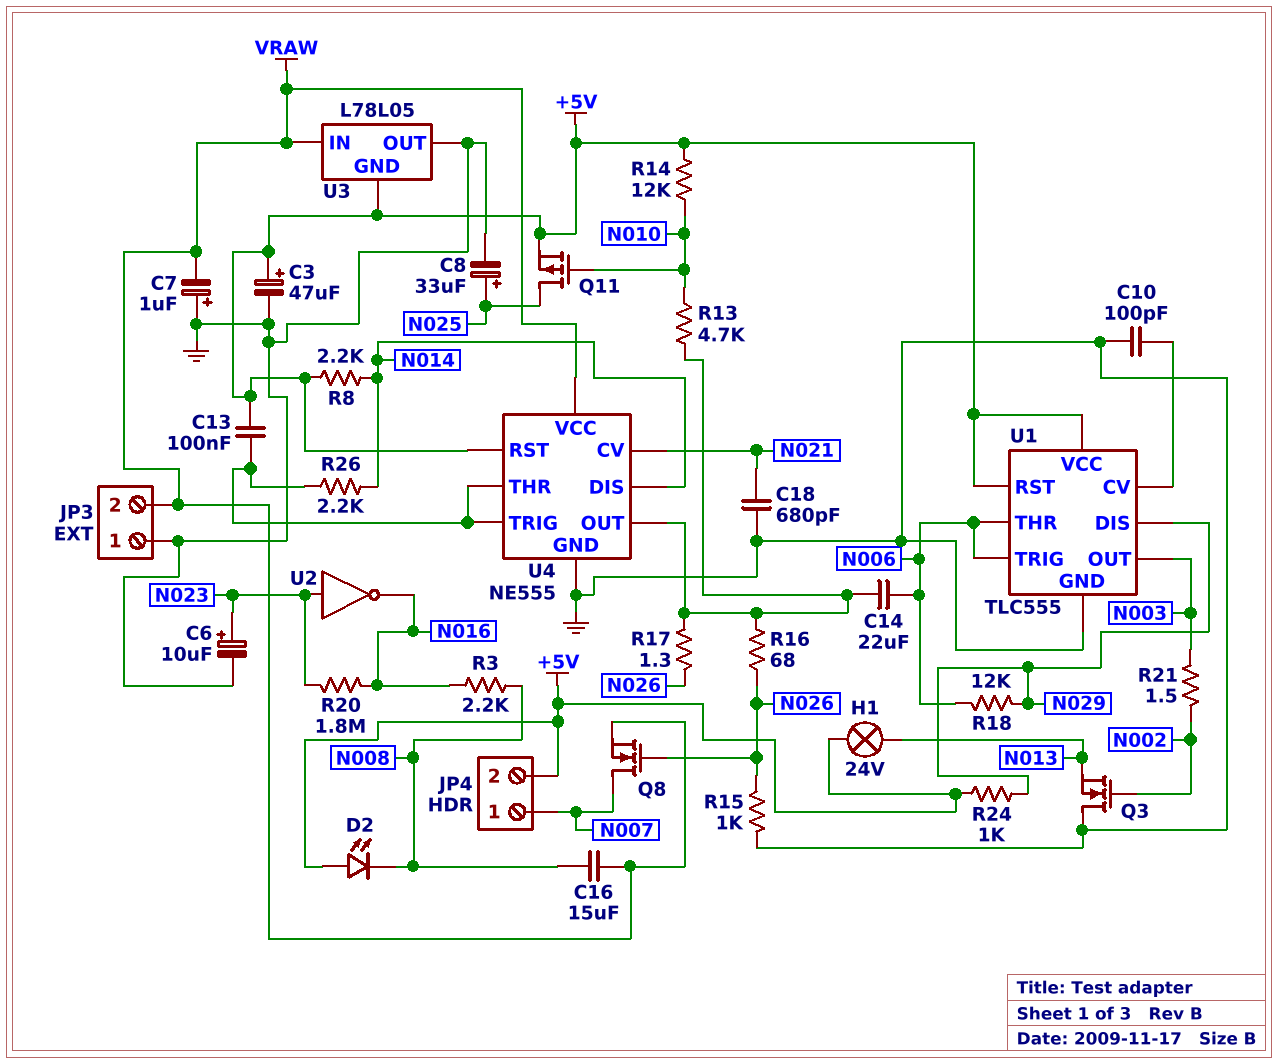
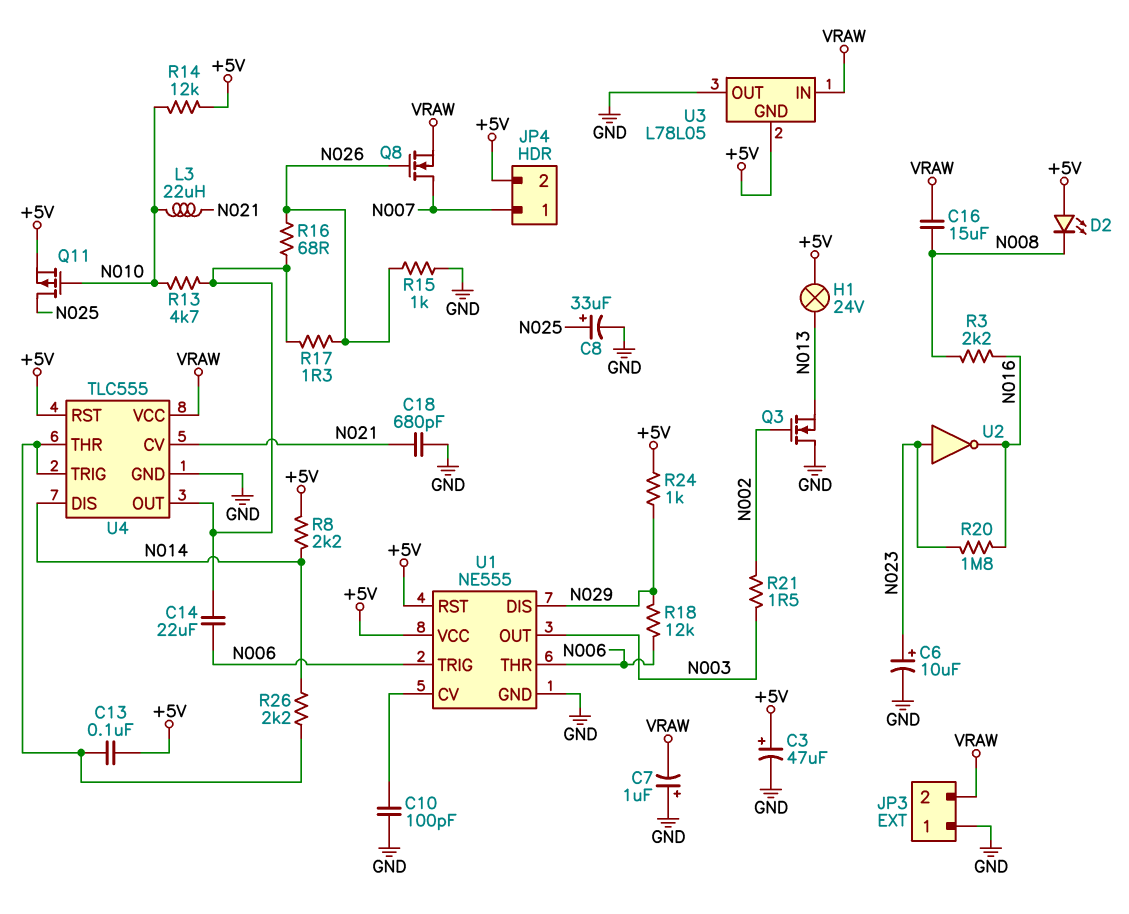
L3: none -> 22uH (N010, N021)
U1: TLC555 -> NE555
U4: NE555 -> TLC555

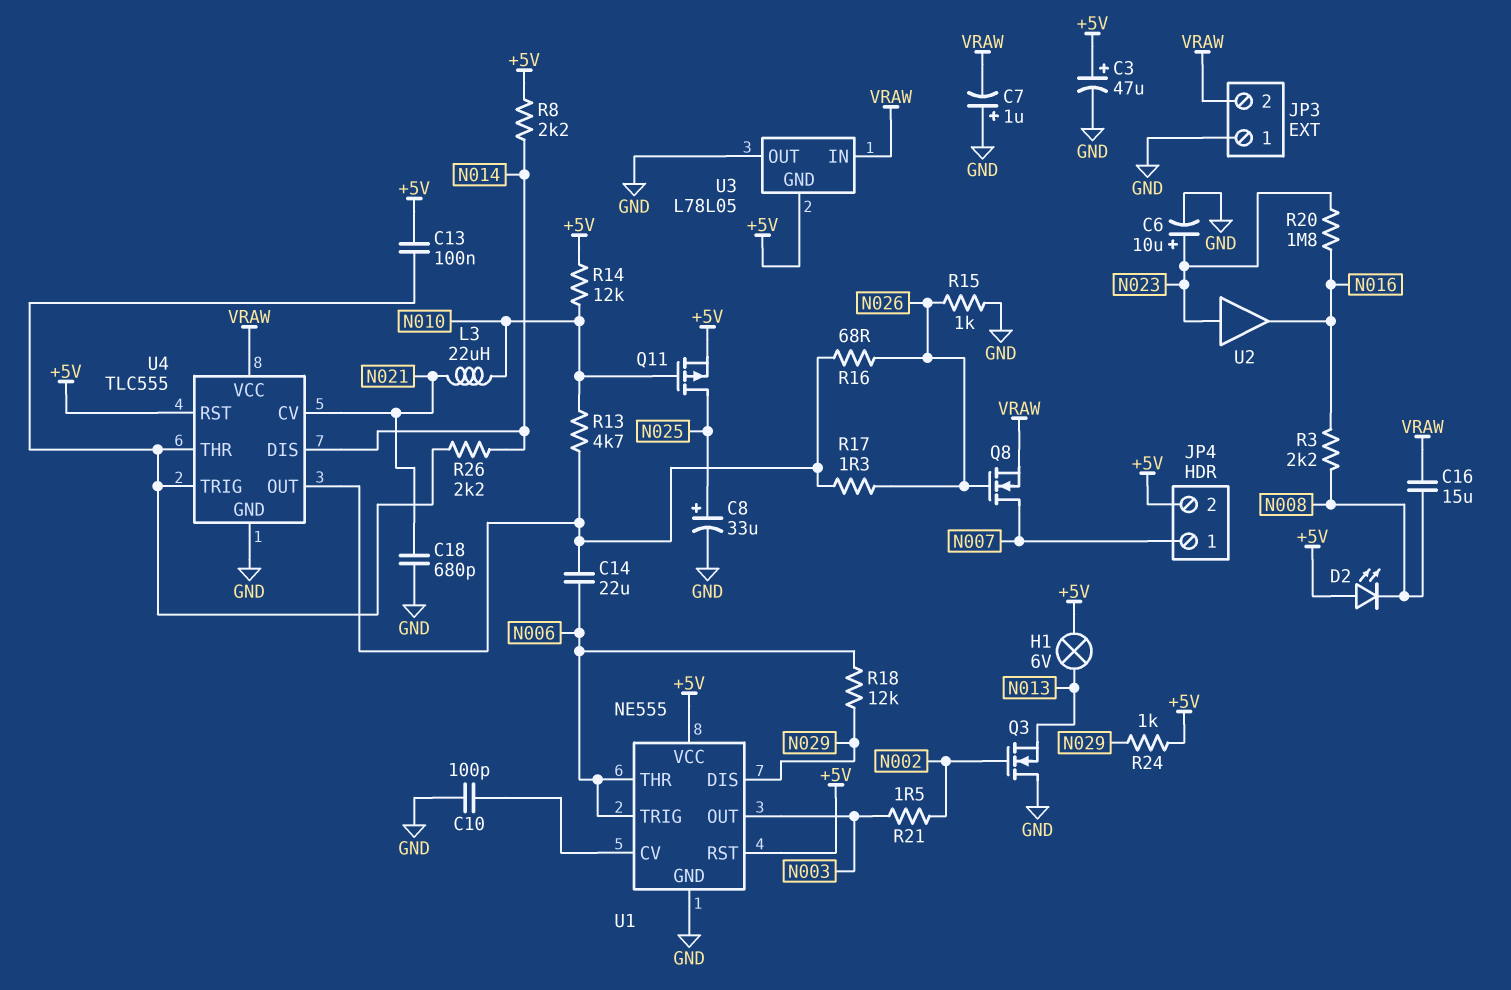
H1: lamp 24V (+5V, N013) -> lamp 6V (+5V, N013)
U2: NOT (in N023, out N016) -> buffer (in N023, out N016)

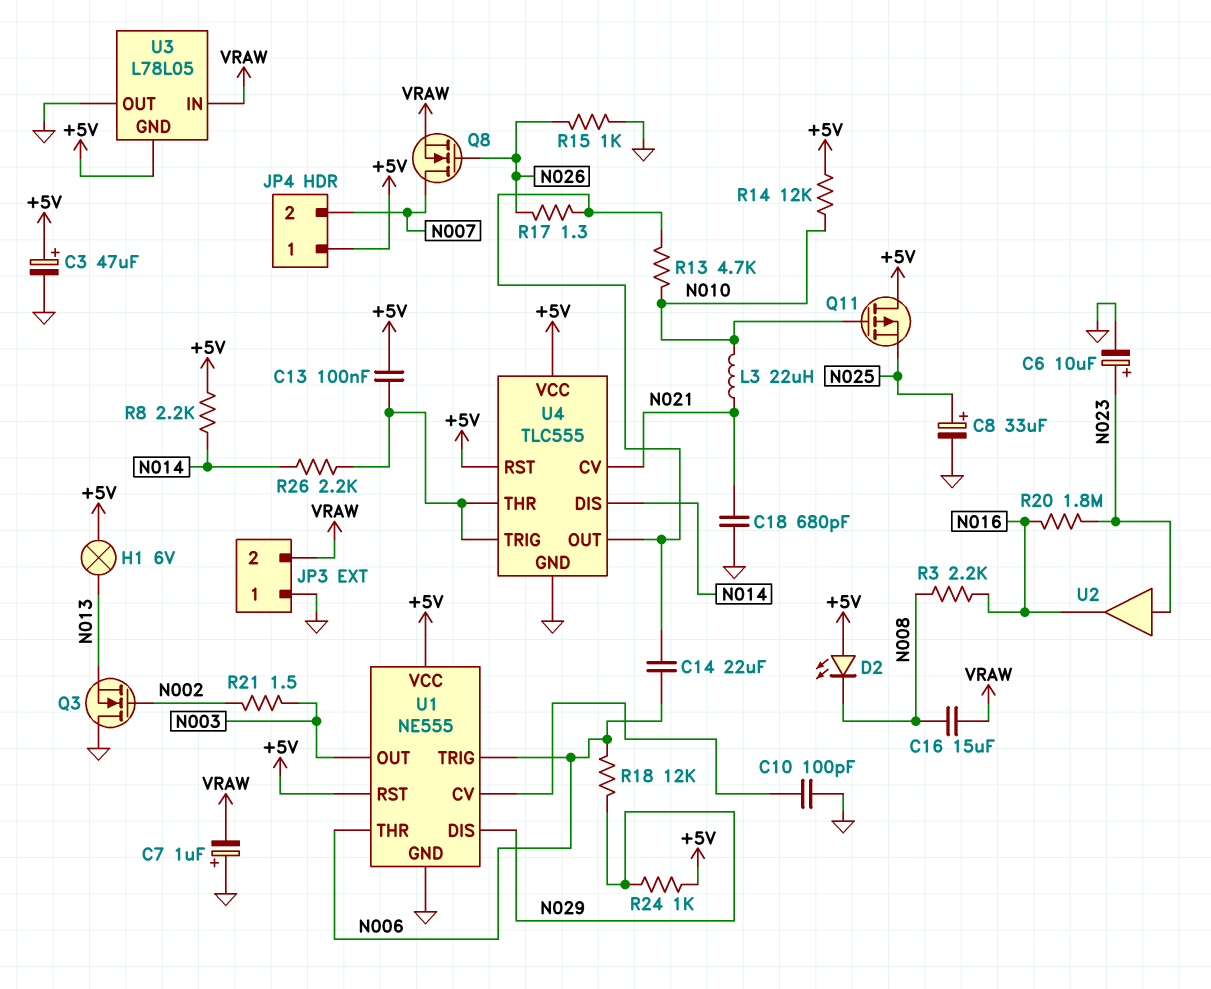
JP4 pin 1: N007 -> +5V
JP4 pin 2: +5V -> N007
Q11: PMOS (G N010, D N025, S +5V) -> PMOS (G N010, D +5V, S N025)
R16: 68 (N026, U4/OUT) -> none
U4 pin VCC: VRAW -> +5V

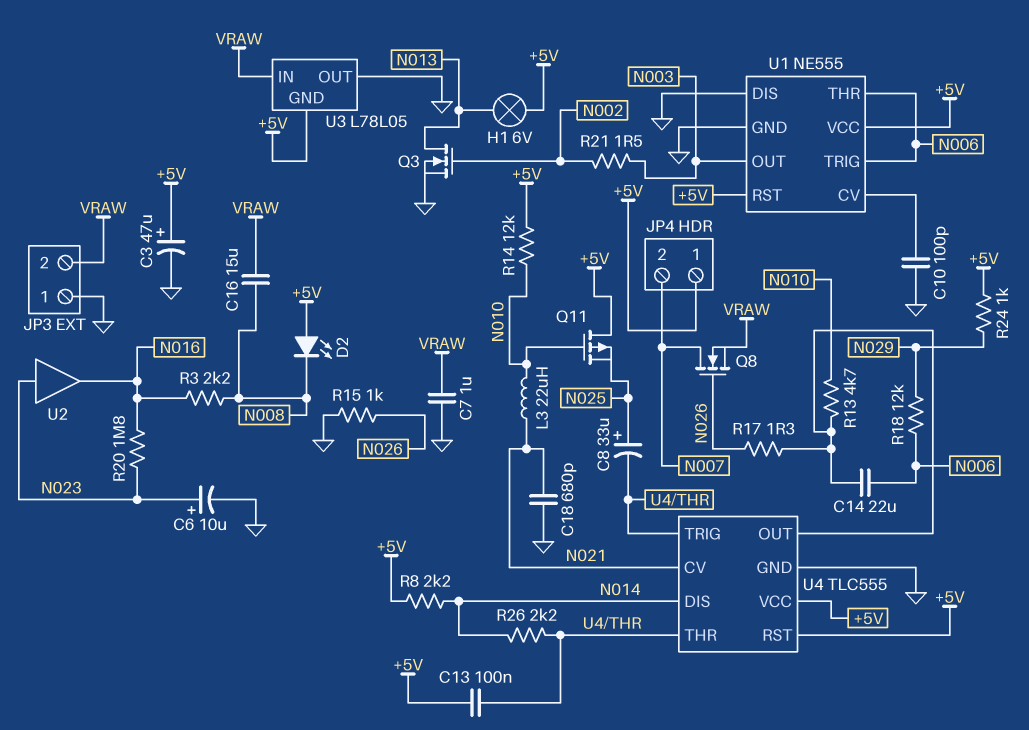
C7: 1uF (plus GND, minus VRAW) -> 1uF (GND, VRAW)
C8: 33uF (plus N025, minus GND) -> 33uF (plus N025, minus U4/THR)
Q3: NMOS (G N002, D GND, S N013) -> NMOS (G N002, D N013, S GND)
U1 pin DIS: N029 -> GND

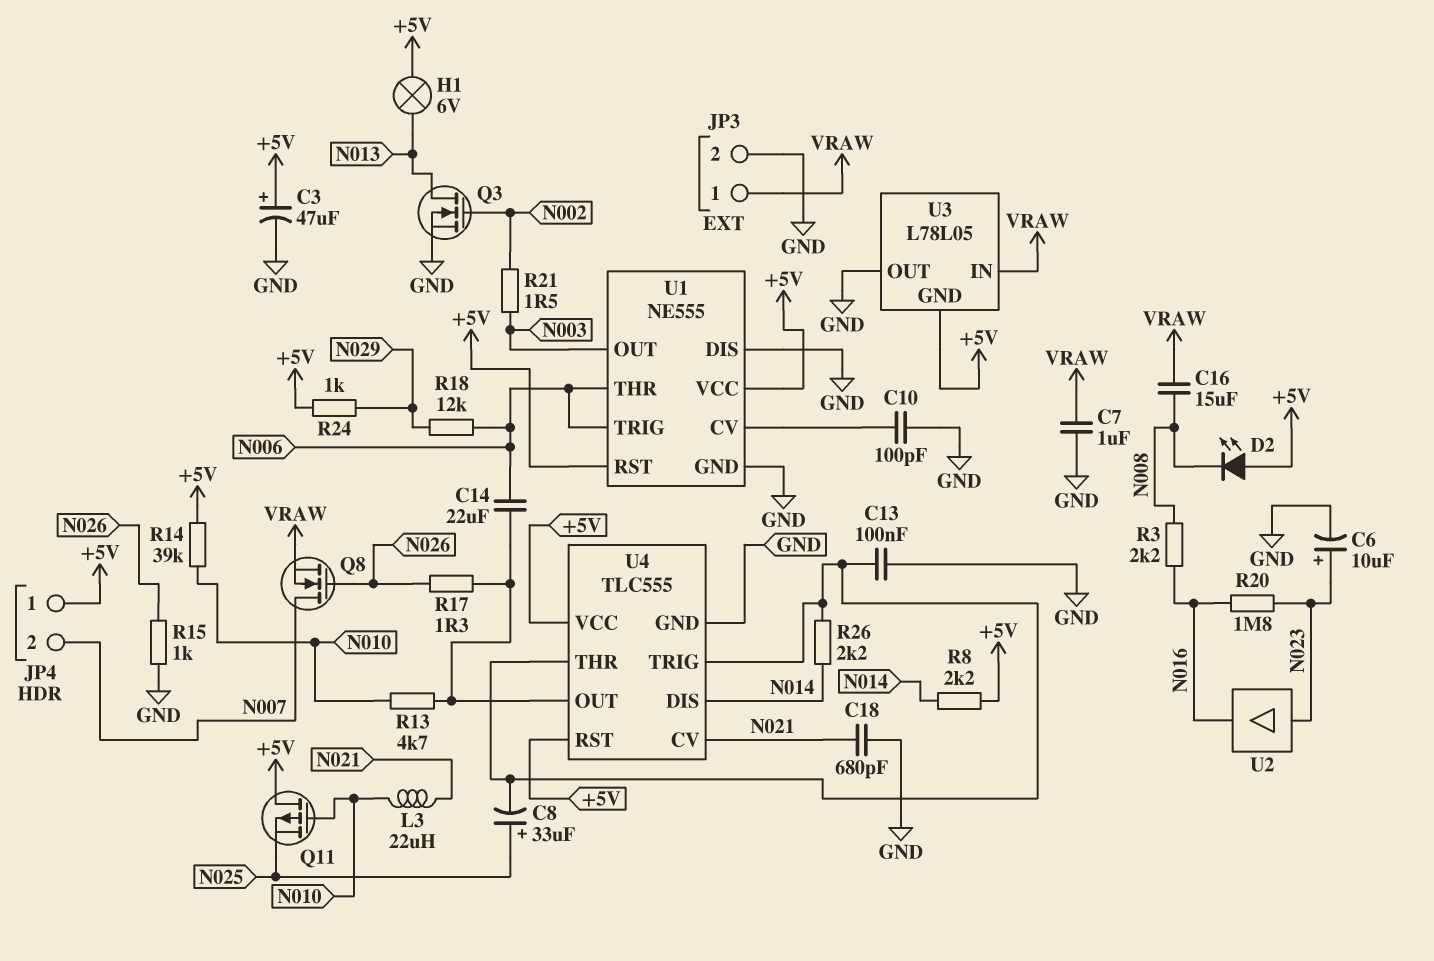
C13: 100nF (+5V, U4/THR) -> 100nF (GND, U4/THR)
JP3 pin 1: GND -> VRAW
JP3 pin 2: VRAW -> GND
R14: 12k (+5V, N010) -> 39k (+5V, N010)

